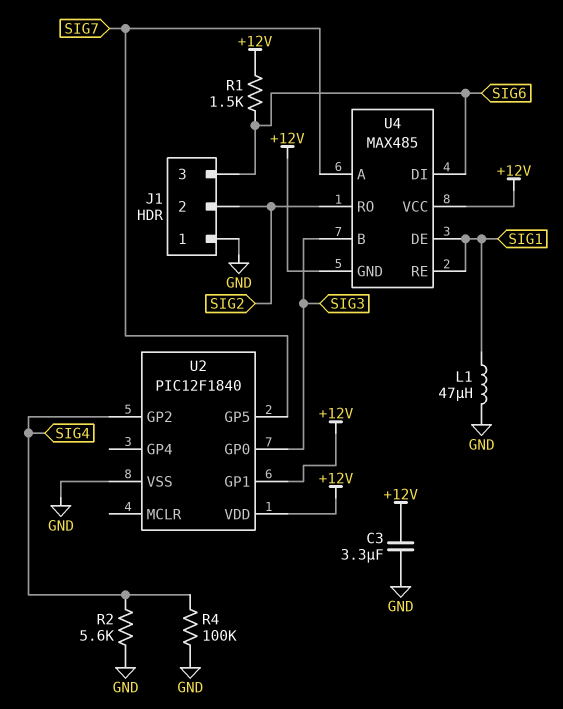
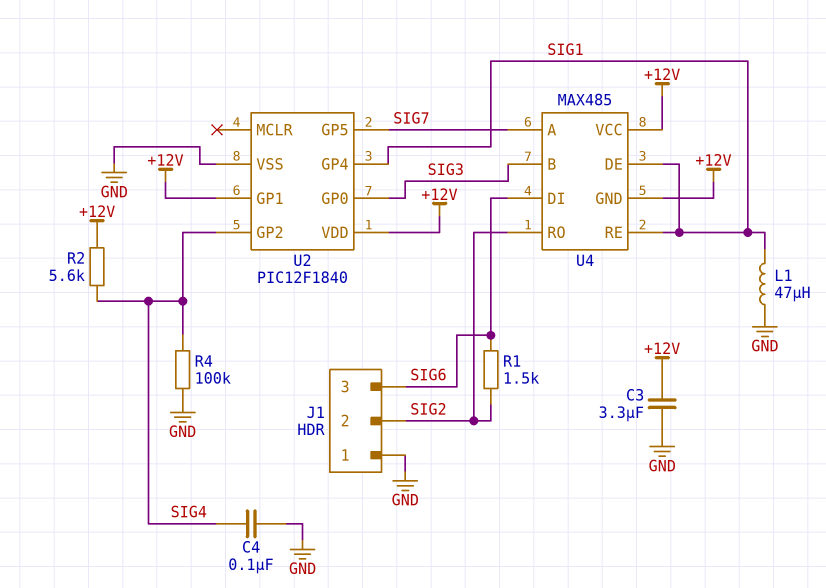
C4: none -> 100nF (GND, SIG4)
R1: 1.5k (+12V, SIG6) -> 1.5k (SIG2, SIG6)
R2: 5.6k (GND, SIG4) -> 5.6k (+12V, SIG4)
U2 pin GP4: none -> SIG1

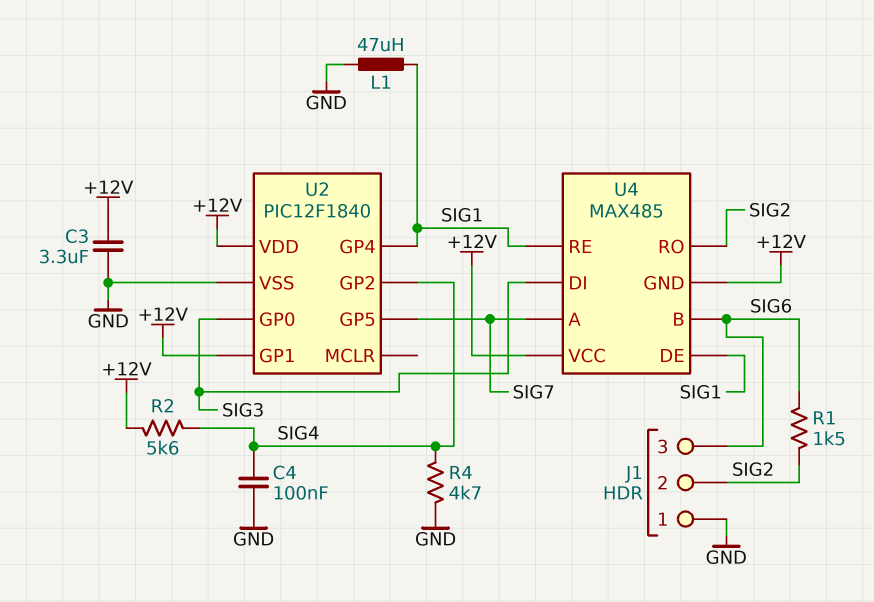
R4: 100k (GND, SIG4) -> 4.7k (GND, SIG4)
U4 pin B: SIG3 -> SIG6
U4 pin DI: SIG6 -> SIG3

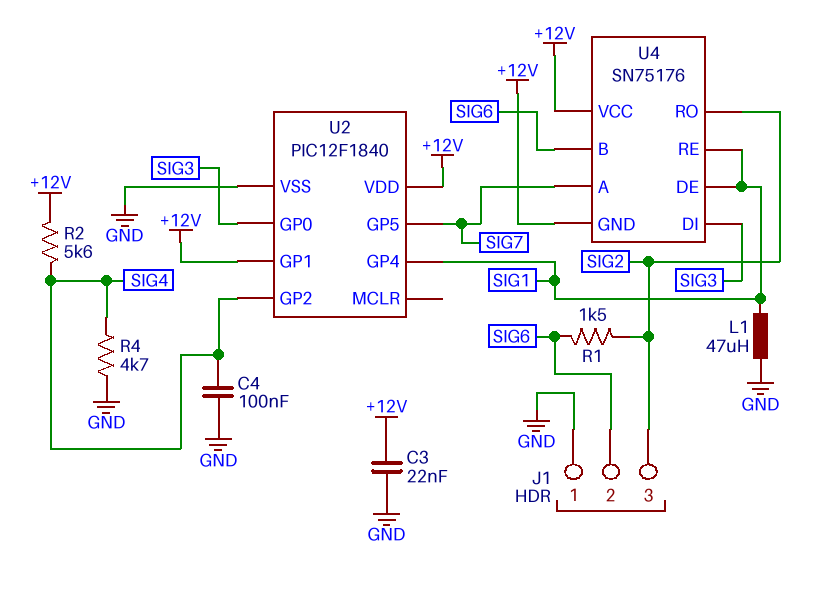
C3: 3.3uF (+12V, GND) -> 22nF (+12V, GND)
J1 pin 2: SIG2 -> SIG6
J1 pin 3: SIG6 -> SIG2
U4: MAX485 -> SN75176

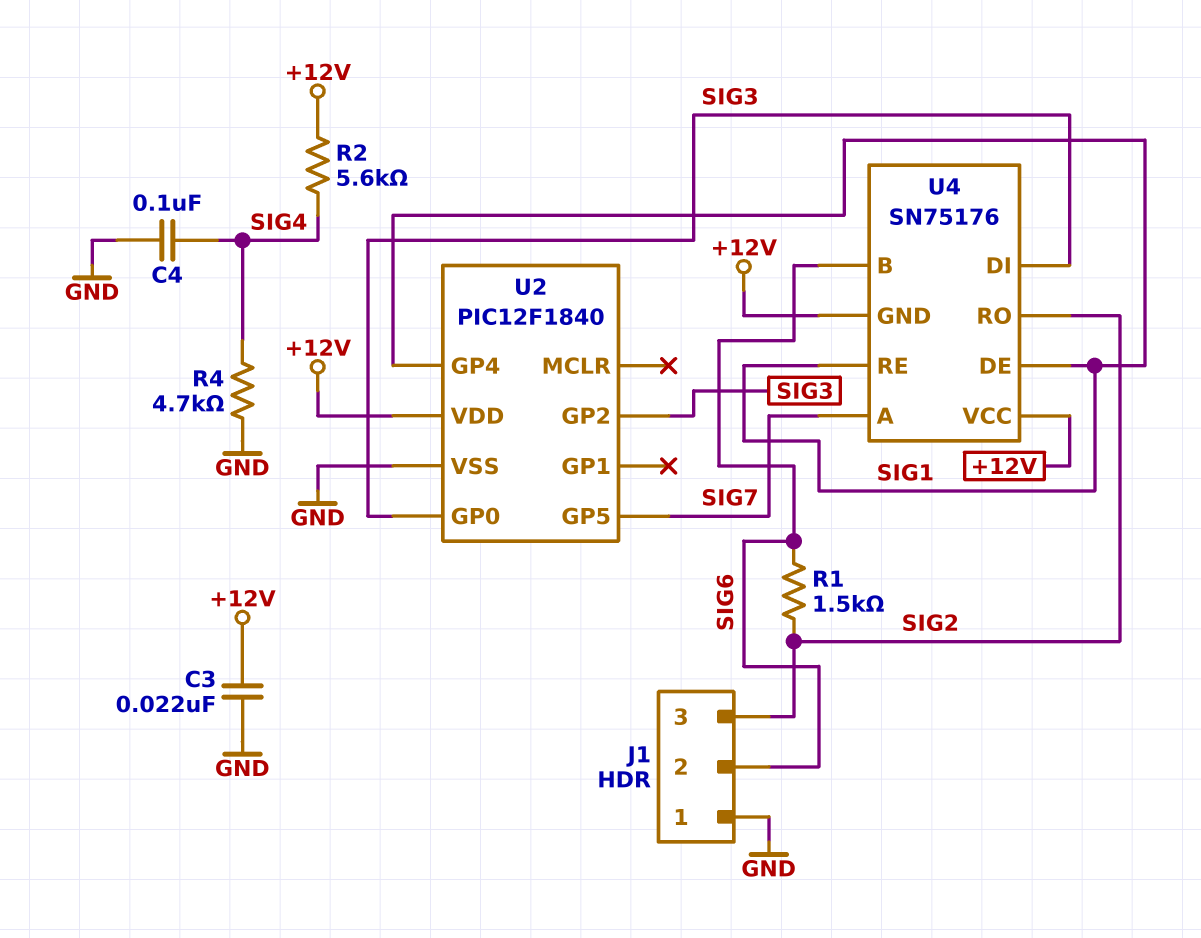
L1: 47uH (GND, SIG1) -> none
U2 pin GP1: +12V -> none
U2 pin GP2: SIG4 -> SIG3

